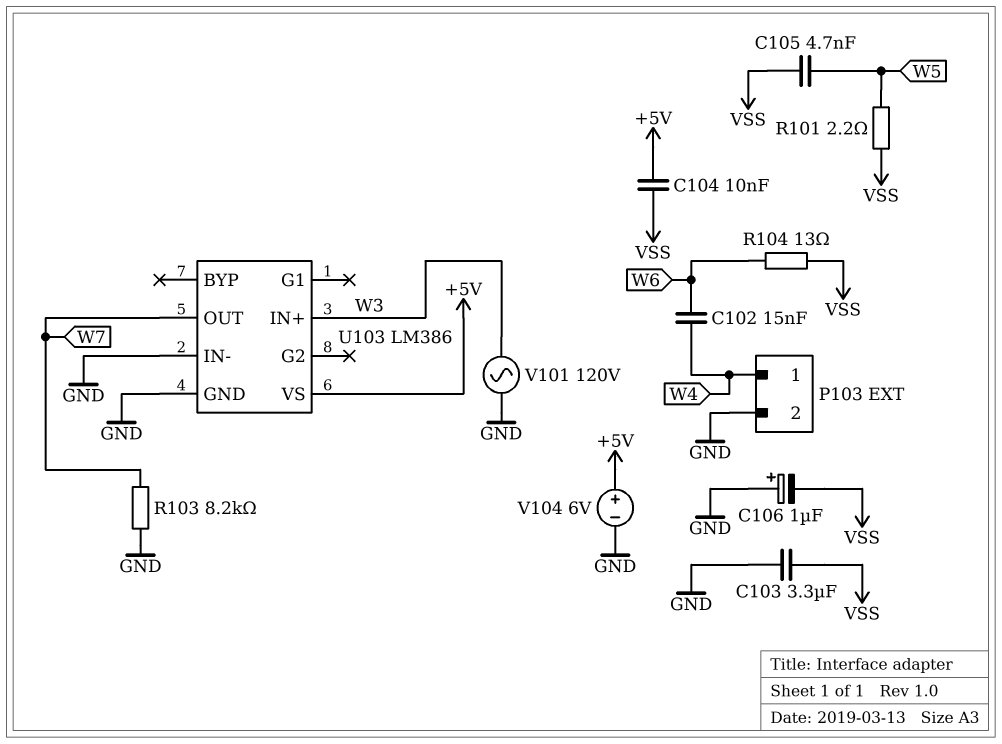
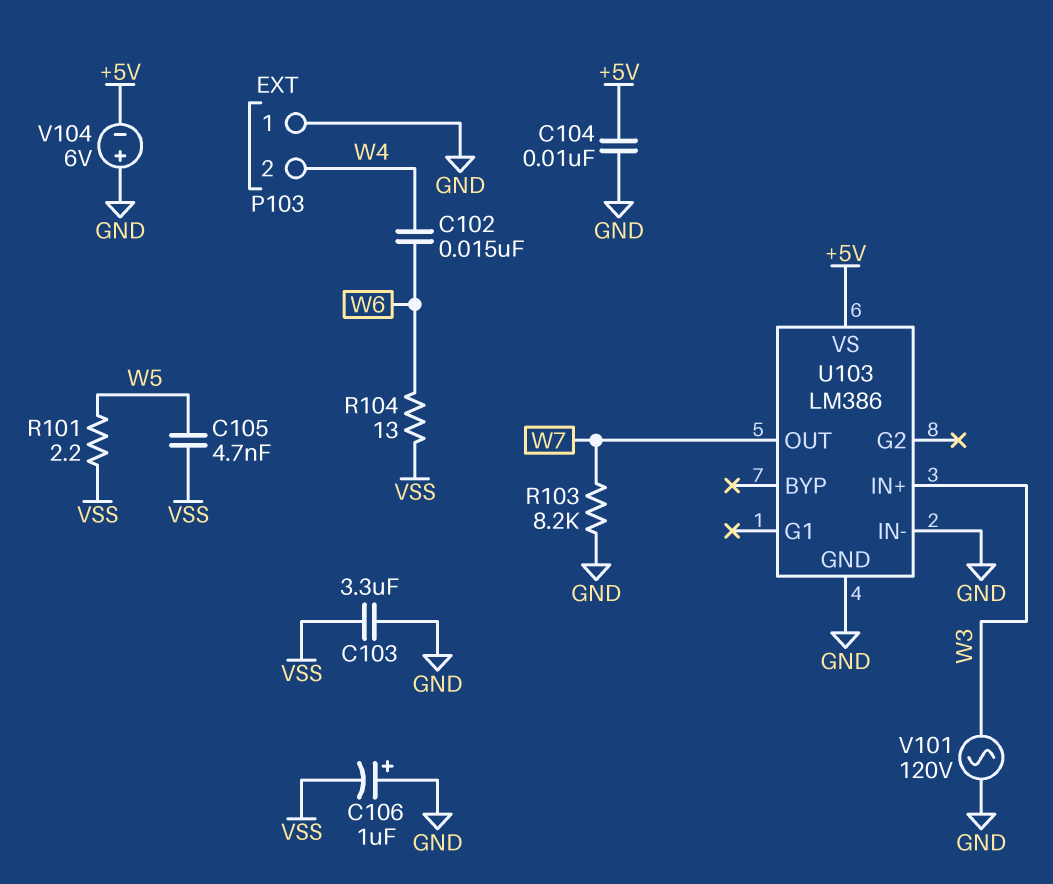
C104: 10nF (+5V, VSS) -> 10nF (+5V, GND)
P103 pin 1: W4 -> GND
P103 pin 2: GND -> W4
V104: 6V (plus +5V, minus GND) -> 6V (plus GND, minus +5V)

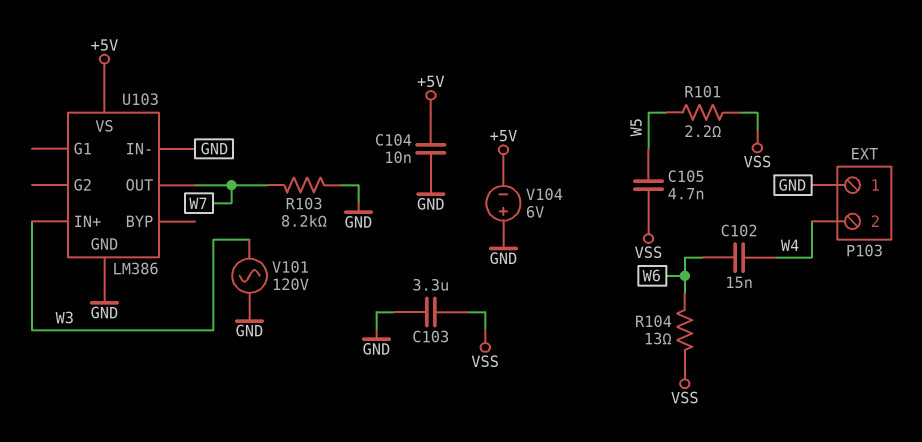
C106: 1uF (plus GND, minus VSS) -> none

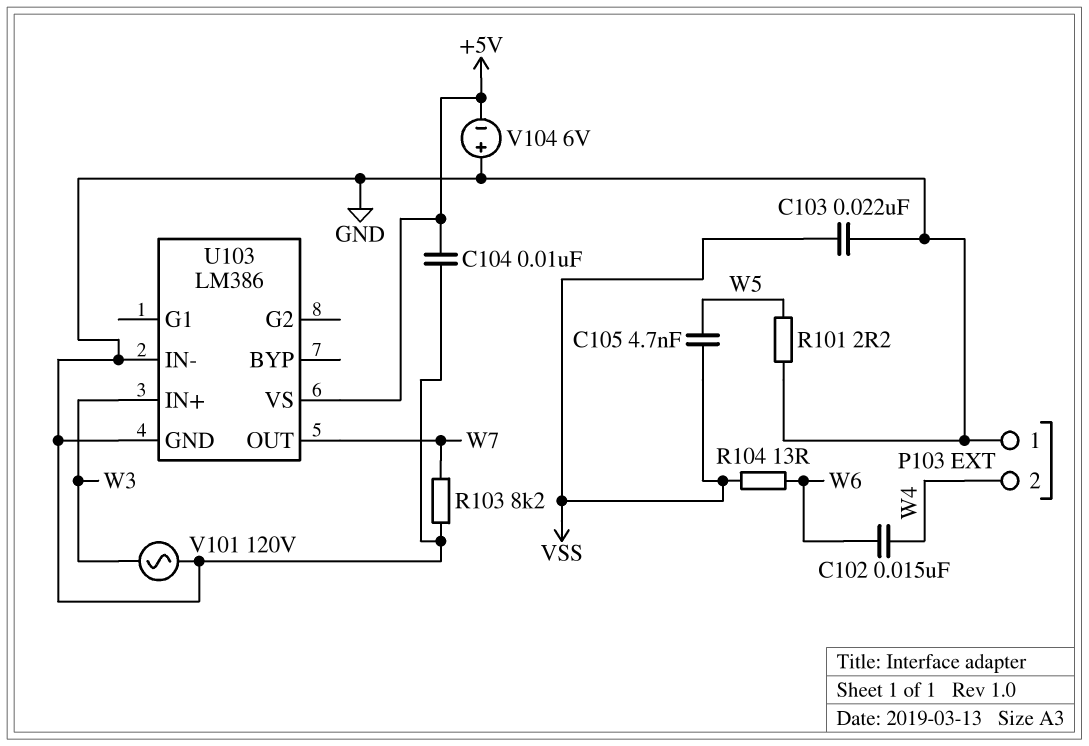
C103: 3.3uF (GND, VSS) -> 22nF (GND, VSS)
R101: 2.2 (VSS, W5) -> 2.2 (GND, W5)

